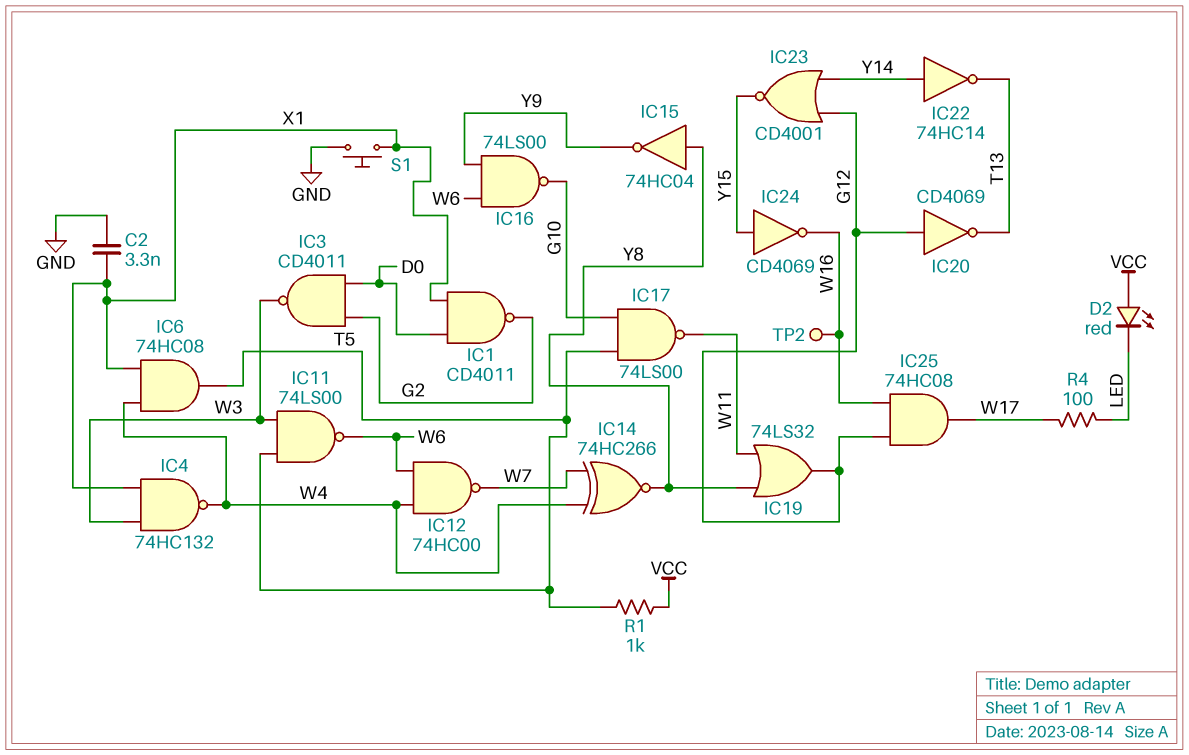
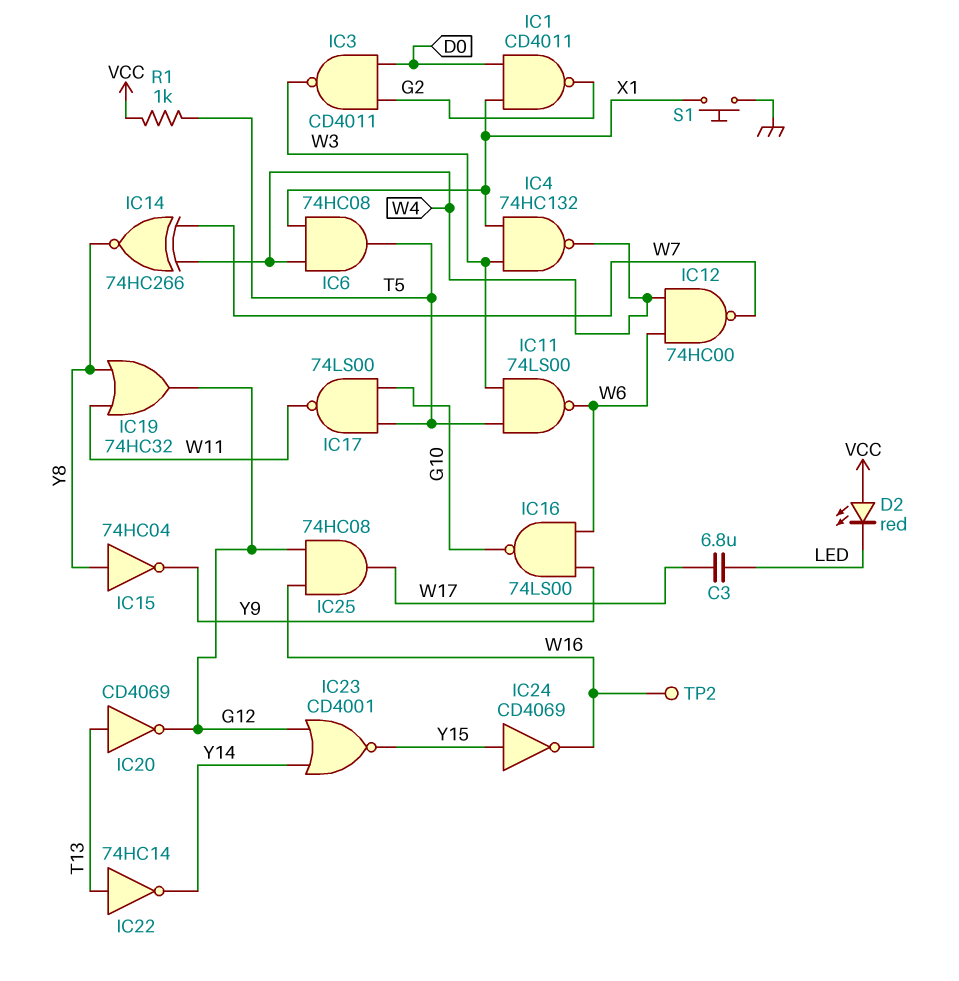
C2: 3.3nF (GND, X1) -> none
C3: none -> 6.8uF (LED, W17)
IC19: OR 74LS32 (in W11, in Y8, out G12) -> OR 74HC32 (in W11, in Y8, out G12)
IC20: NOT CD4069 (in G12, out T13) -> NOT CD4069 (in T13, out G12)
IC22: NOT 74HC14 (in Y14, out T13) -> NOT 74HC14 (in T13, out Y14)
R4: 100 (LED, W17) -> none

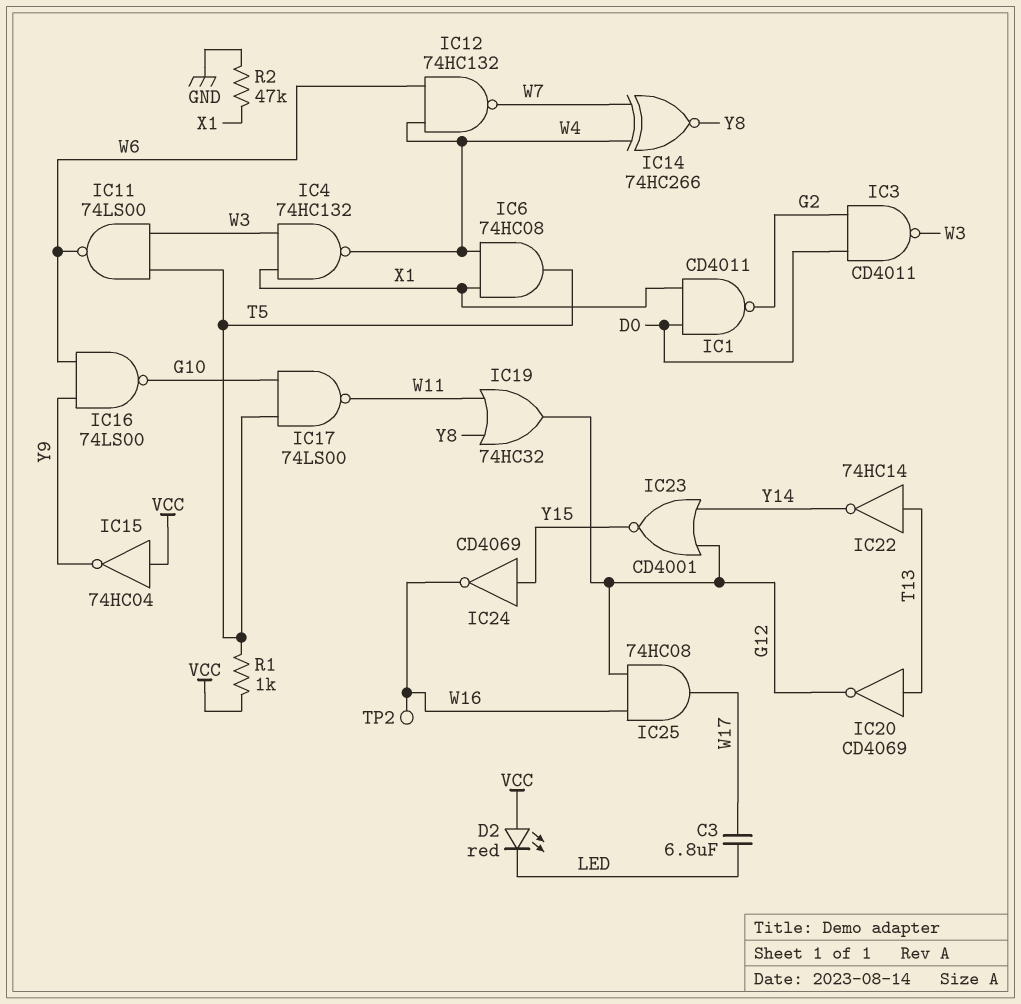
IC12: NAND 74HC00 (in W4, in W6, out W7) -> NAND 74HC132 (in W4, in W6, out W7)
IC15: NOT 74HC04 (in Y8, out Y9) -> NOT 74HC04 (in VCC, out Y9)
R2: none -> 47k (GND, X1)
S1: button (GND, X1) -> none

